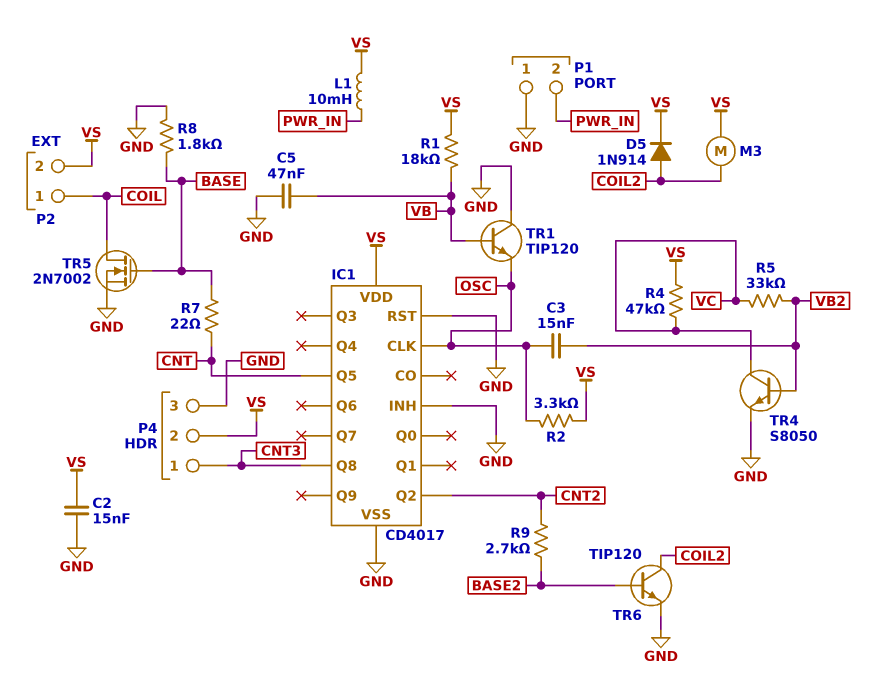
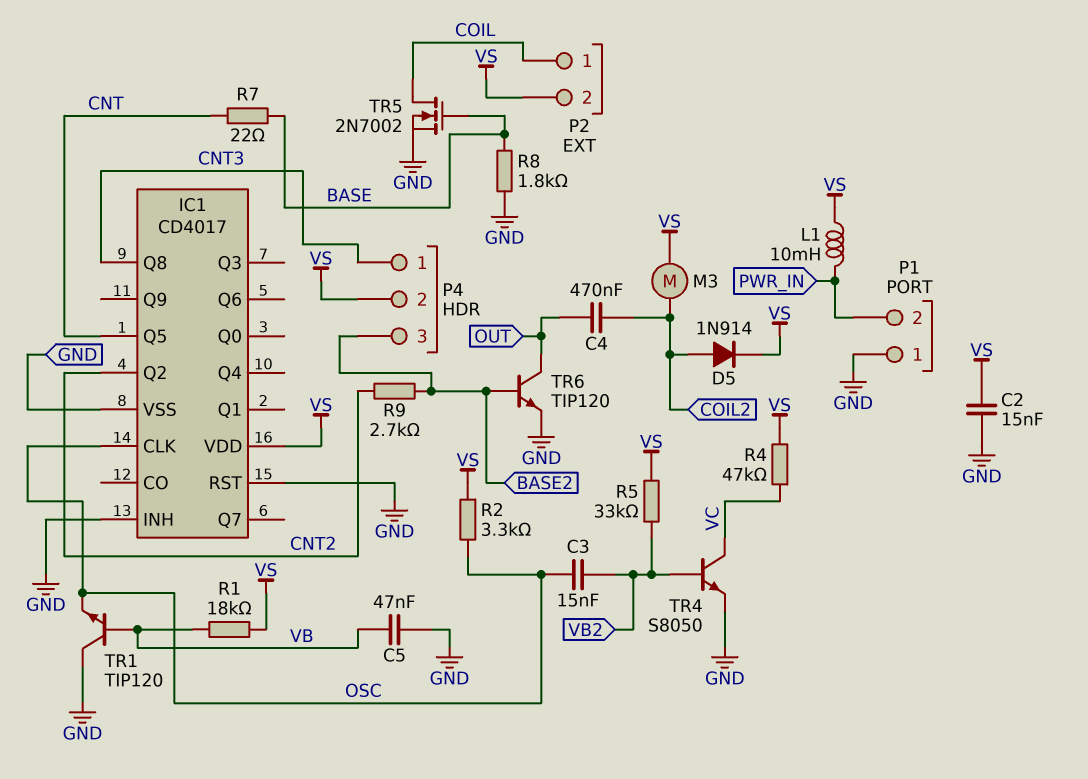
C4: none -> 470nF (COIL2, OUT)
P4 pin 3: GND -> BASE2
R5: 33k (VB2, VC) -> 33k (VB2, VS)
TR6: NPN TIP120 (B BASE2, C COIL2, E GND) -> NPN TIP120 (B BASE2, C OUT, E GND)

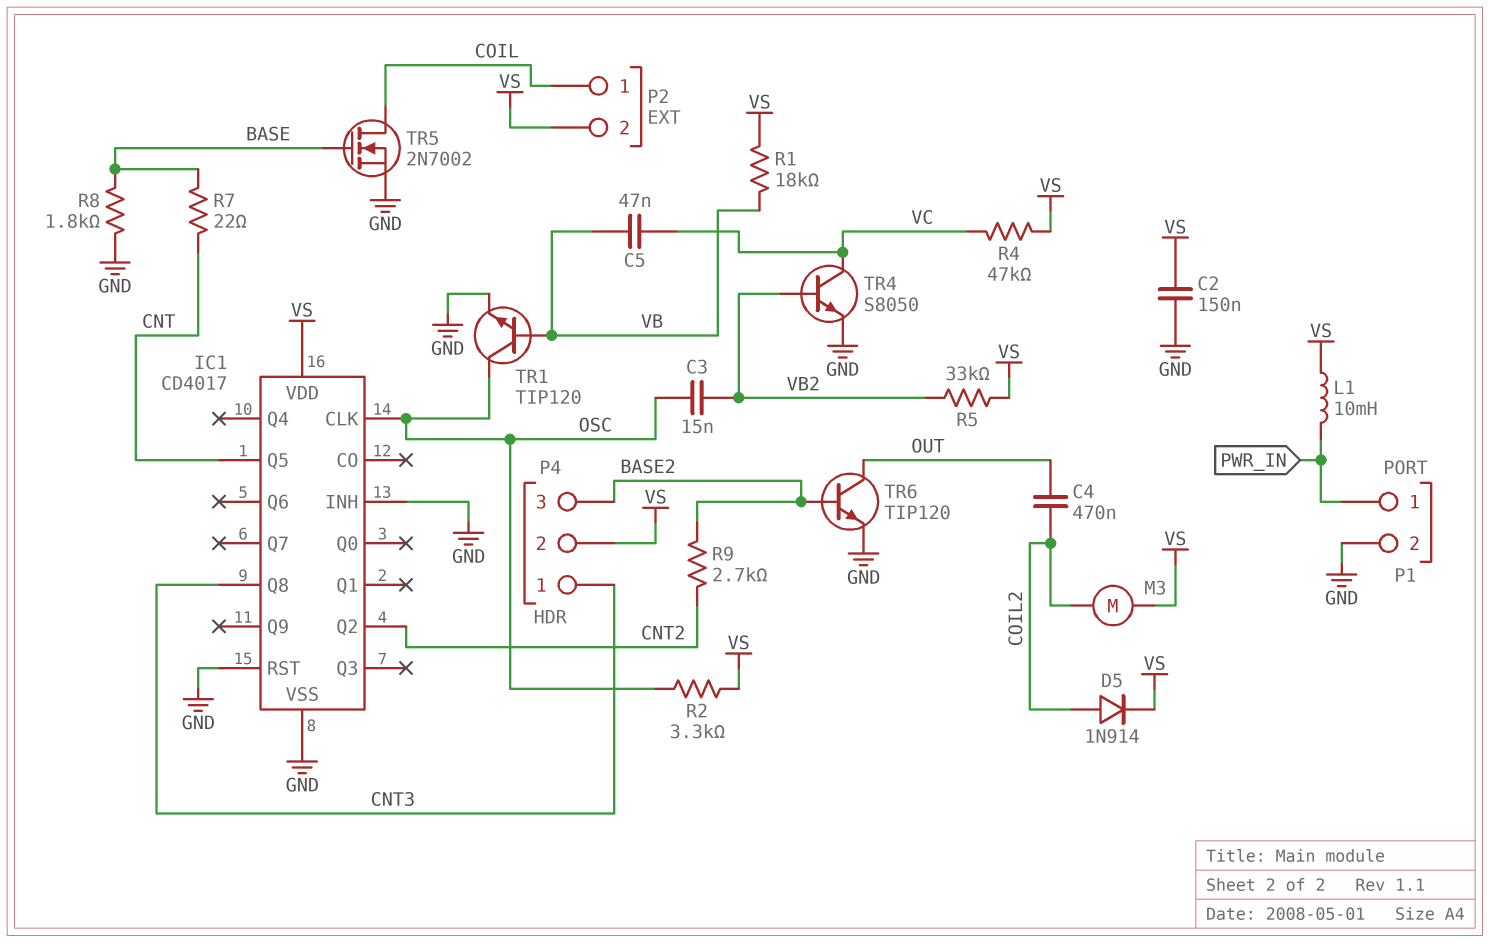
C2: 15nF (GND, VS) -> 150nF (GND, VS)
C5: 47nF (GND, VB) -> 47nF (VB, VC)
P1 pin 1: GND -> PWR_IN
P1 pin 2: PWR_IN -> GND
TR1: NPN TIP120 (B VB, C GND, E OSC) -> NPN TIP120 (B VB, C OSC, E GND)

